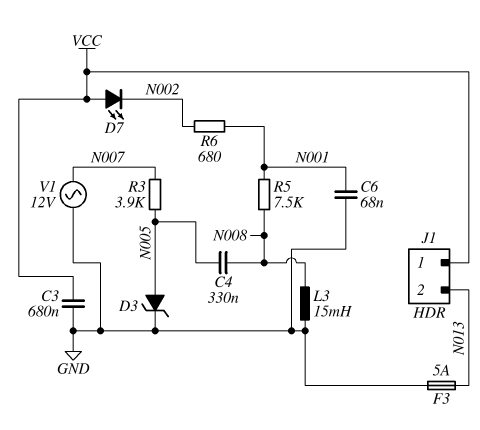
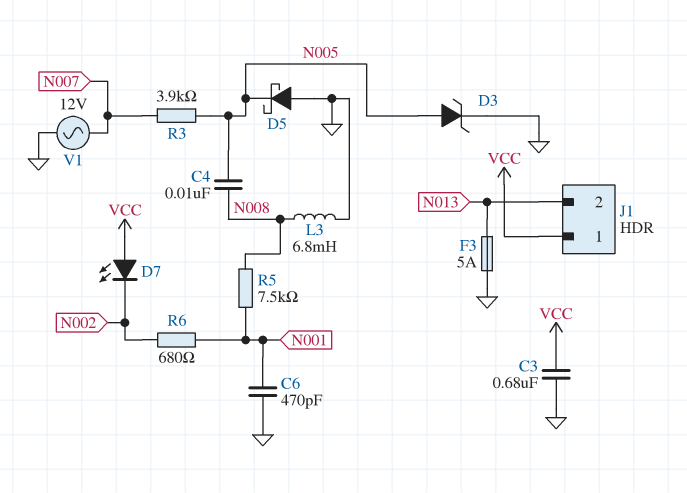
C4: 330nF (N005, N008) -> 10nF (N005, N008)
C6: 68nF (GND, N001) -> 470pF (GND, N001)
D5: none -> schottky (A GND, K N005)
L3: 15mH (GND, N008) -> 6.8mH (GND, N008)

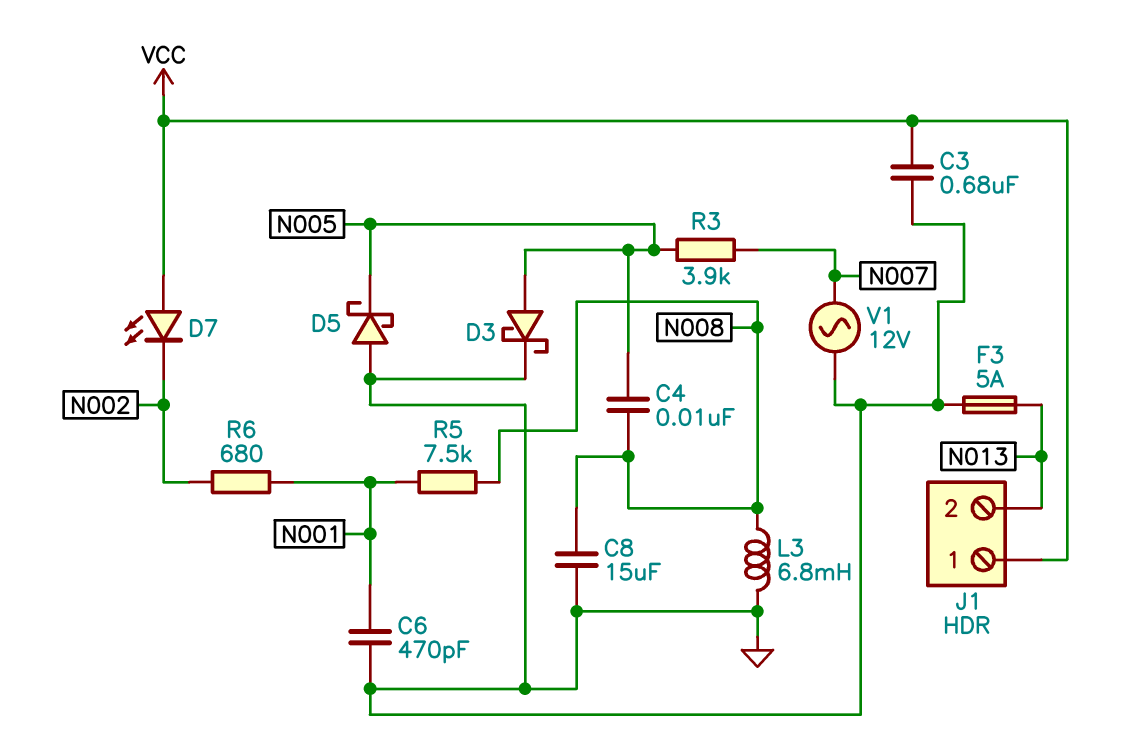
C8: none -> 15uF (GND, N008)
D3: zener (A N005, K GND) -> schottky (A N005, K GND)

